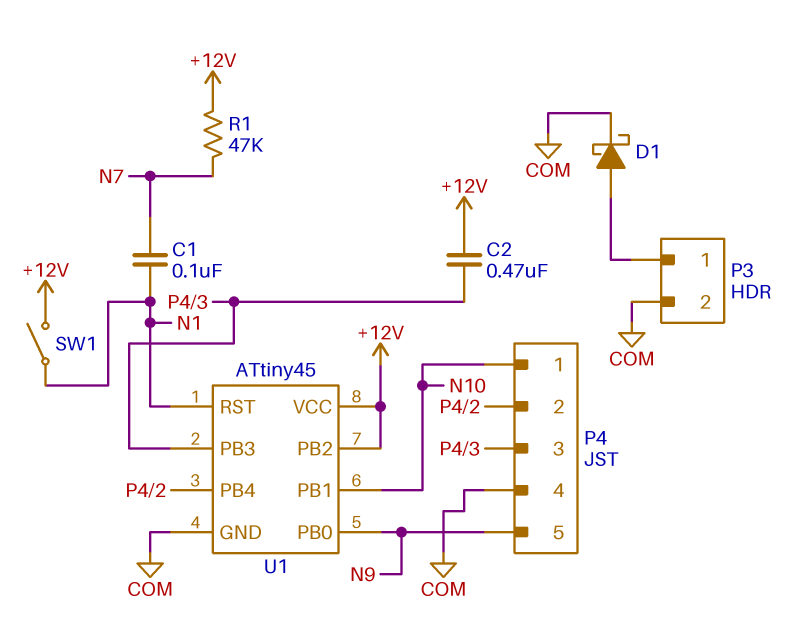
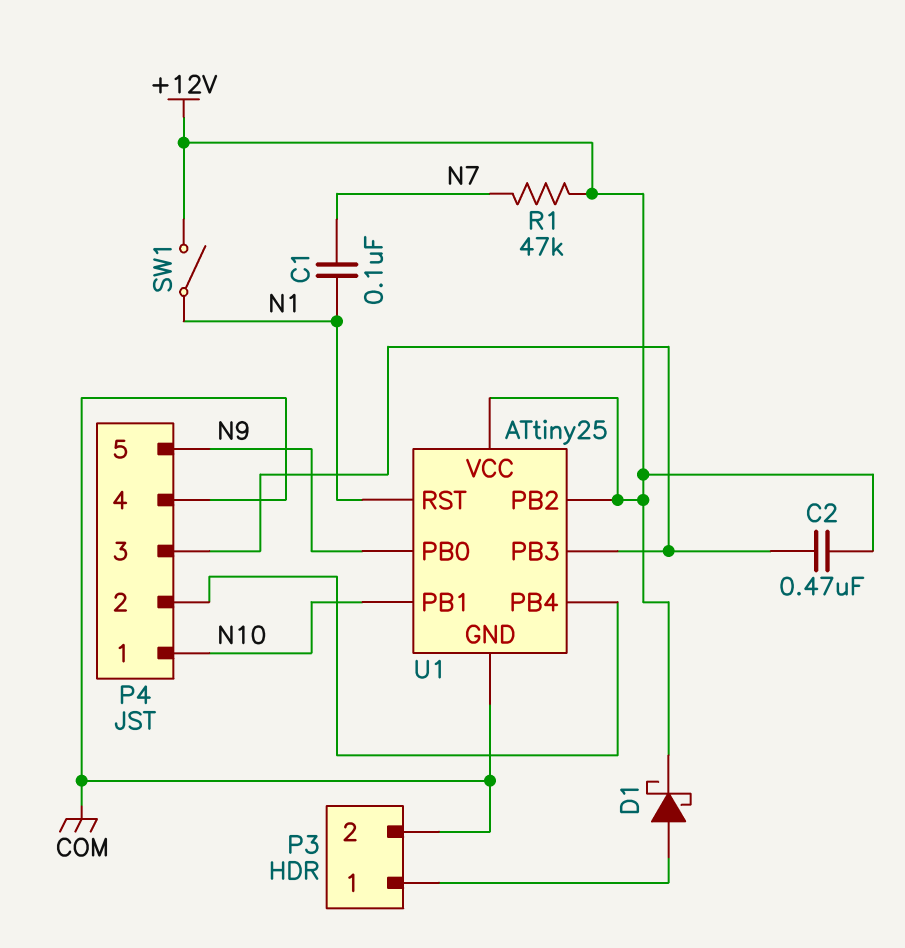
D1: schottky (A P3/1, K COM) -> schottky (A P3/1, K +12V)
U1: ATtiny45 -> ATtiny25

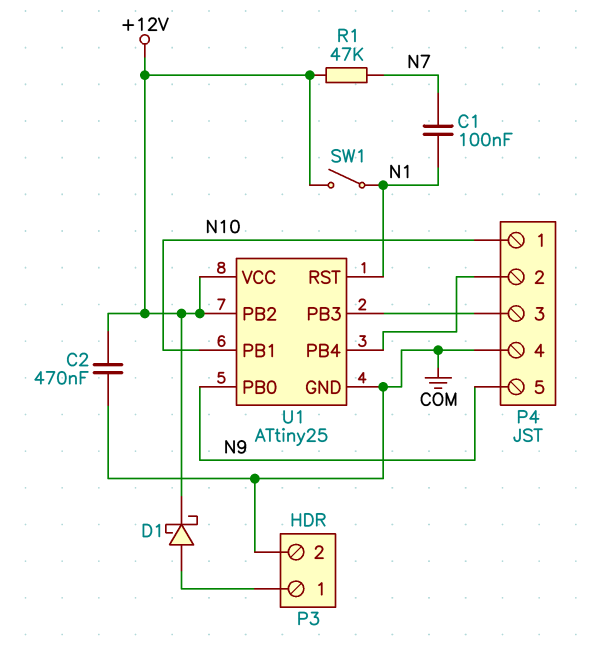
C2: 470nF (+12V, P4/3) -> 470nF (+12V, COM)

